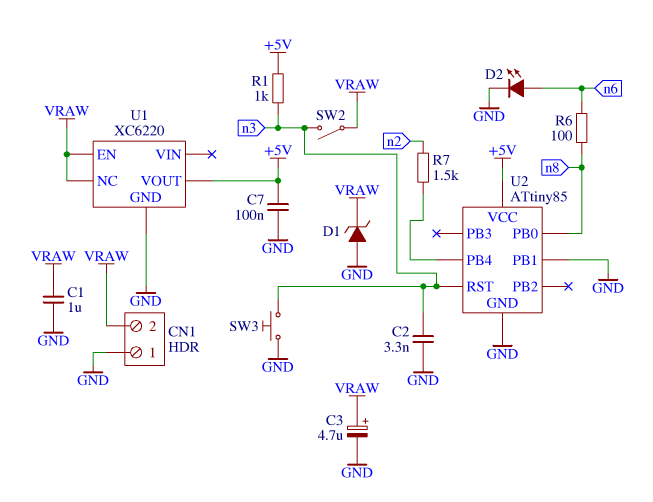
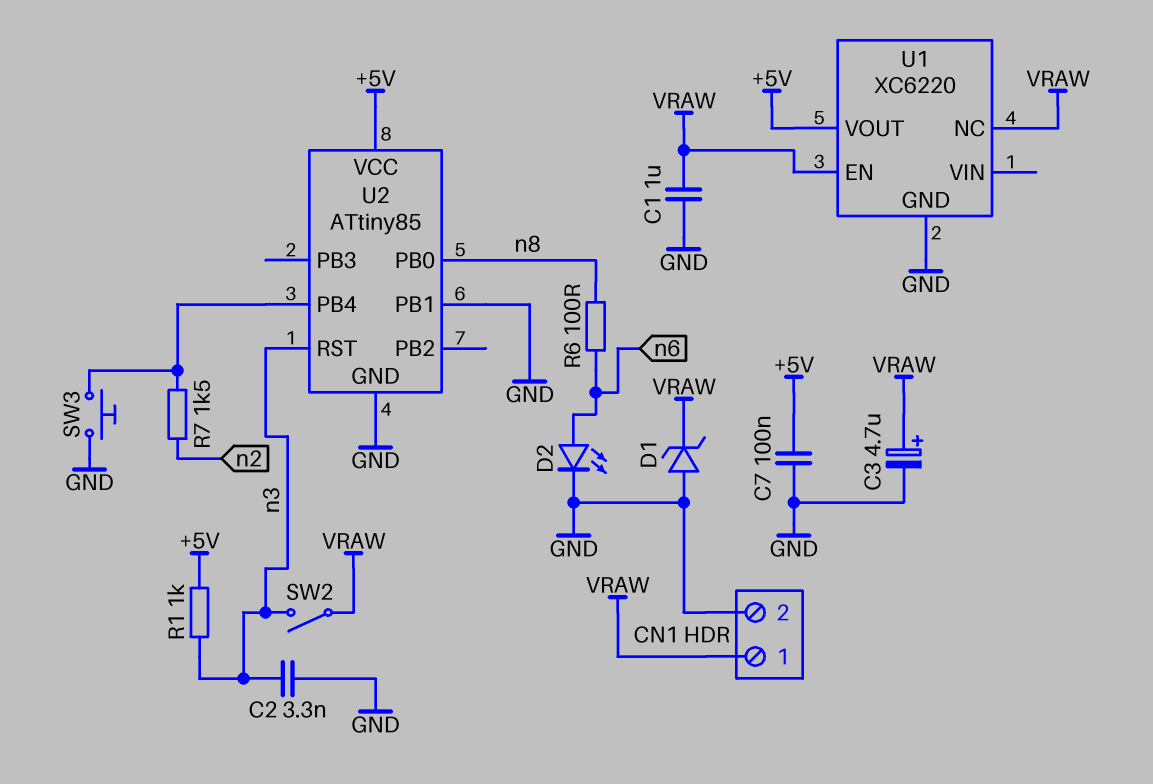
CN1 pin 1: GND -> VRAW
CN1 pin 2: VRAW -> GND
SW3: button (GND, n3) -> button (GND, U2/PB4)

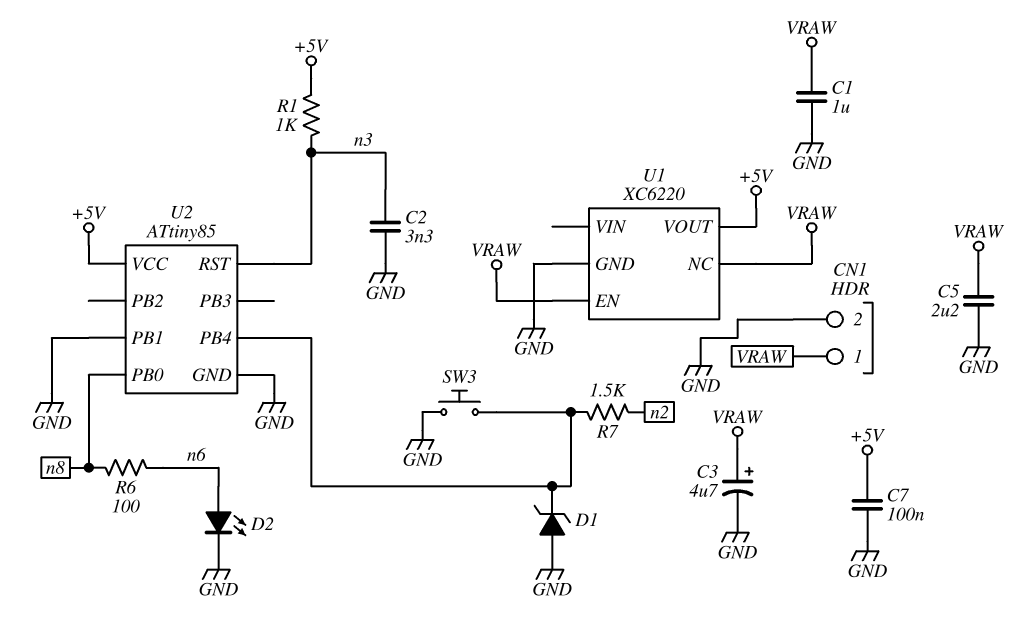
C5: none -> 2.2uF (GND, VRAW)
D1: zener (A GND, K VRAW) -> zener (A GND, K U2/PB4)
SW2: switch (VRAW, n3) -> none

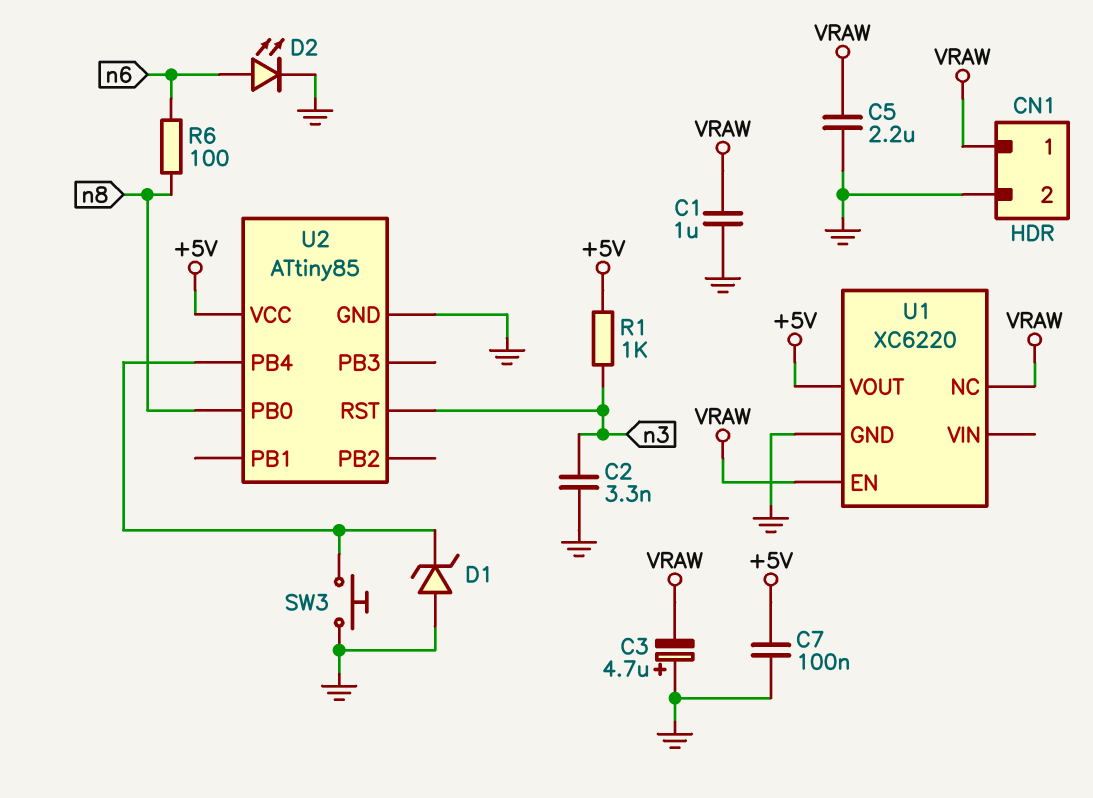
C3: 4.7uF (plus VRAW, minus GND) -> 4.7uF (plus GND, minus VRAW)
R7: 1.5k (U2/PB4, n2) -> none
U2 pin PB1: GND -> none

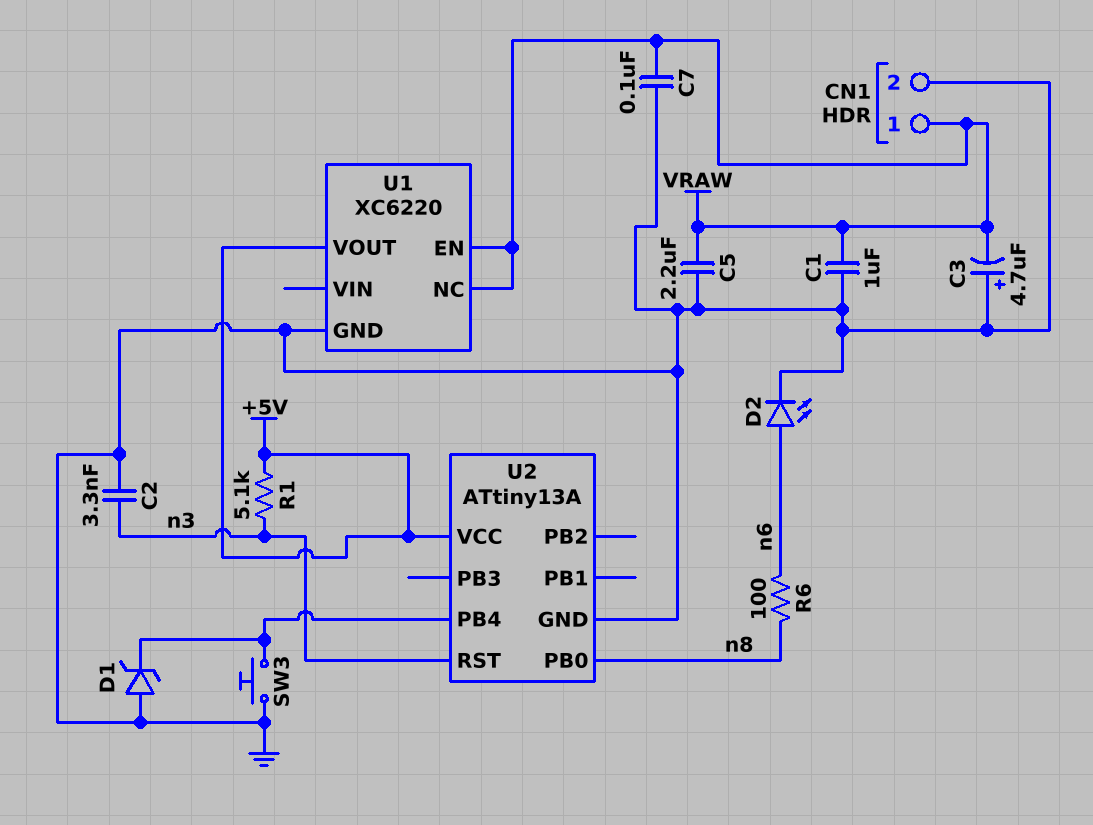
C7: 100nF (+5V, GND) -> 100nF (GND, VRAW)
R1: 1k (+5V, n3) -> 5.1k (+5V, n3)
U2: ATtiny85 -> ATtiny13A

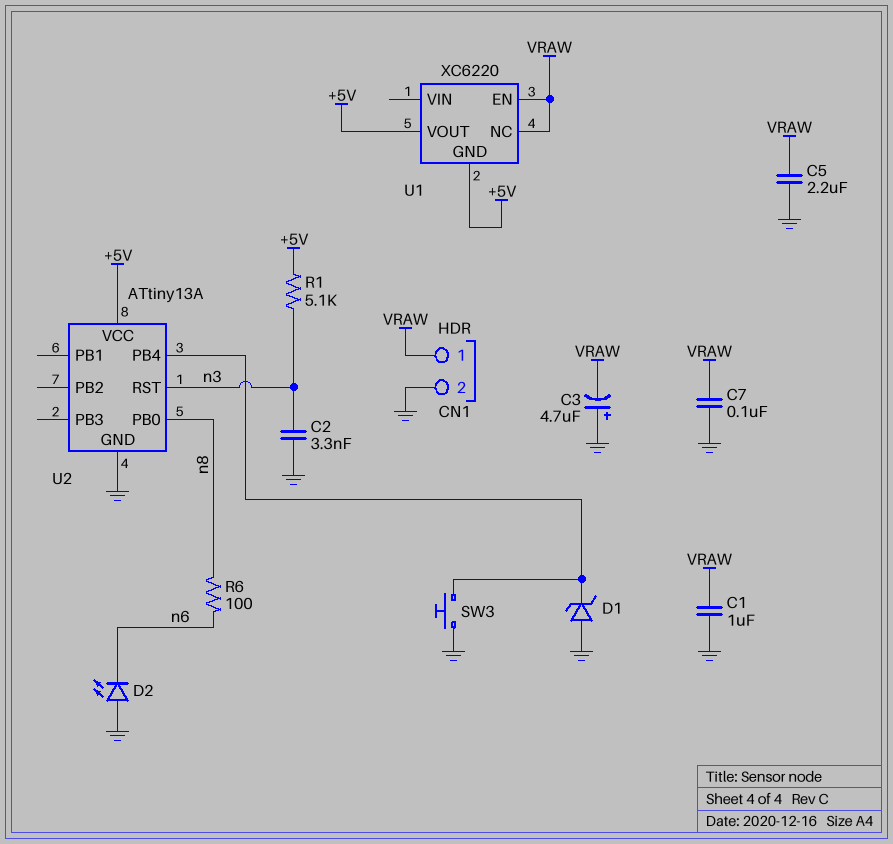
D2: LED (A n6, K GND) -> LED (A GND, K n6)
U1 pin GND: GND -> +5V

